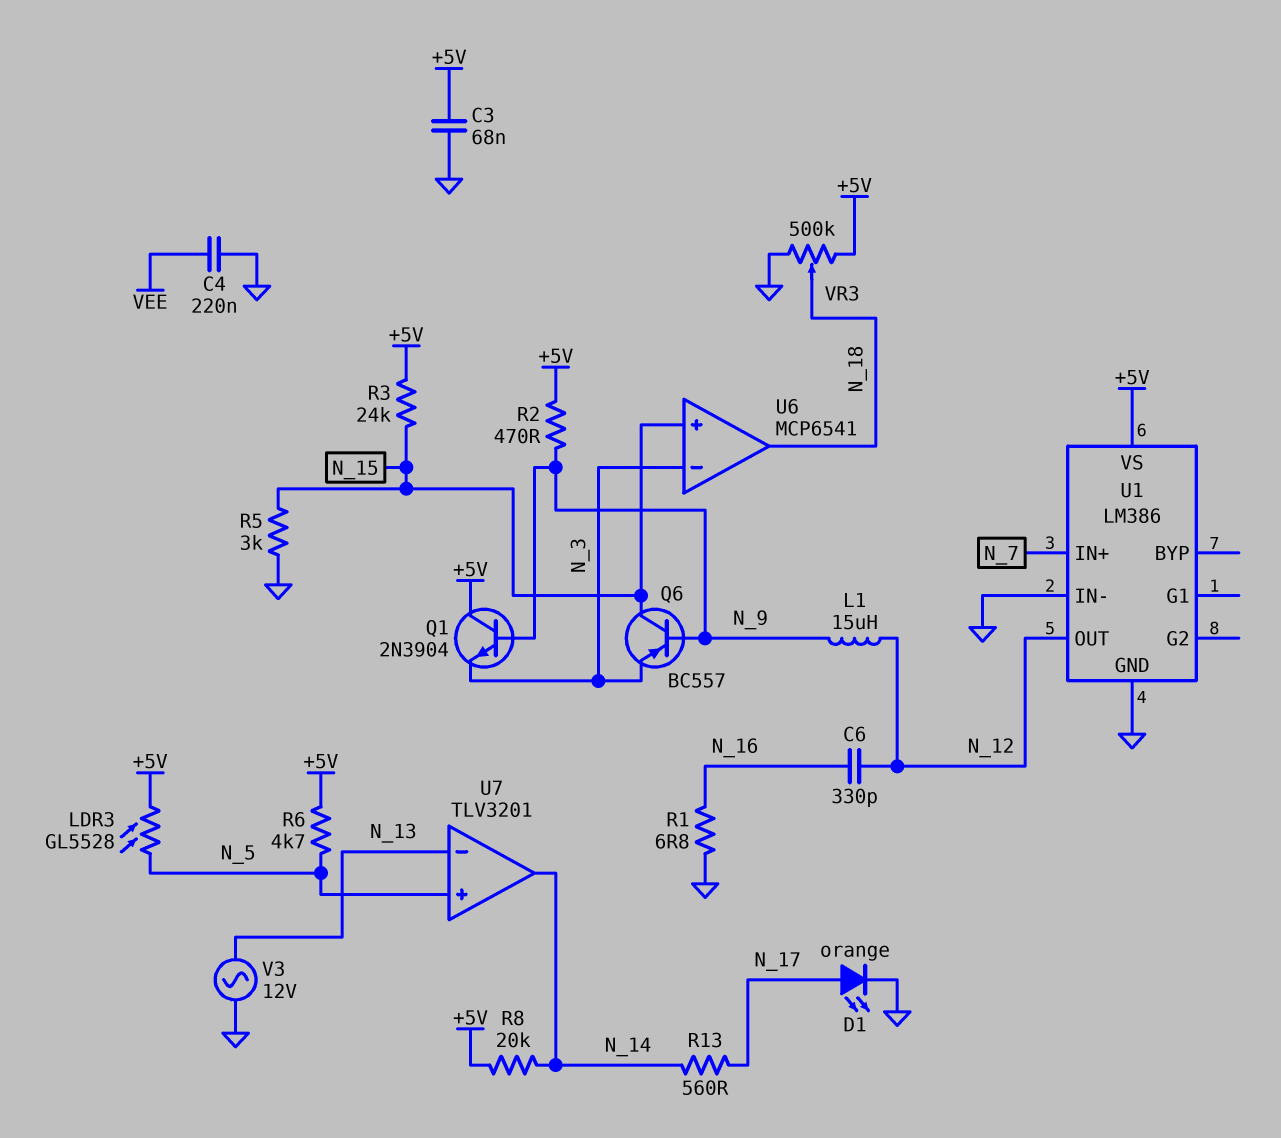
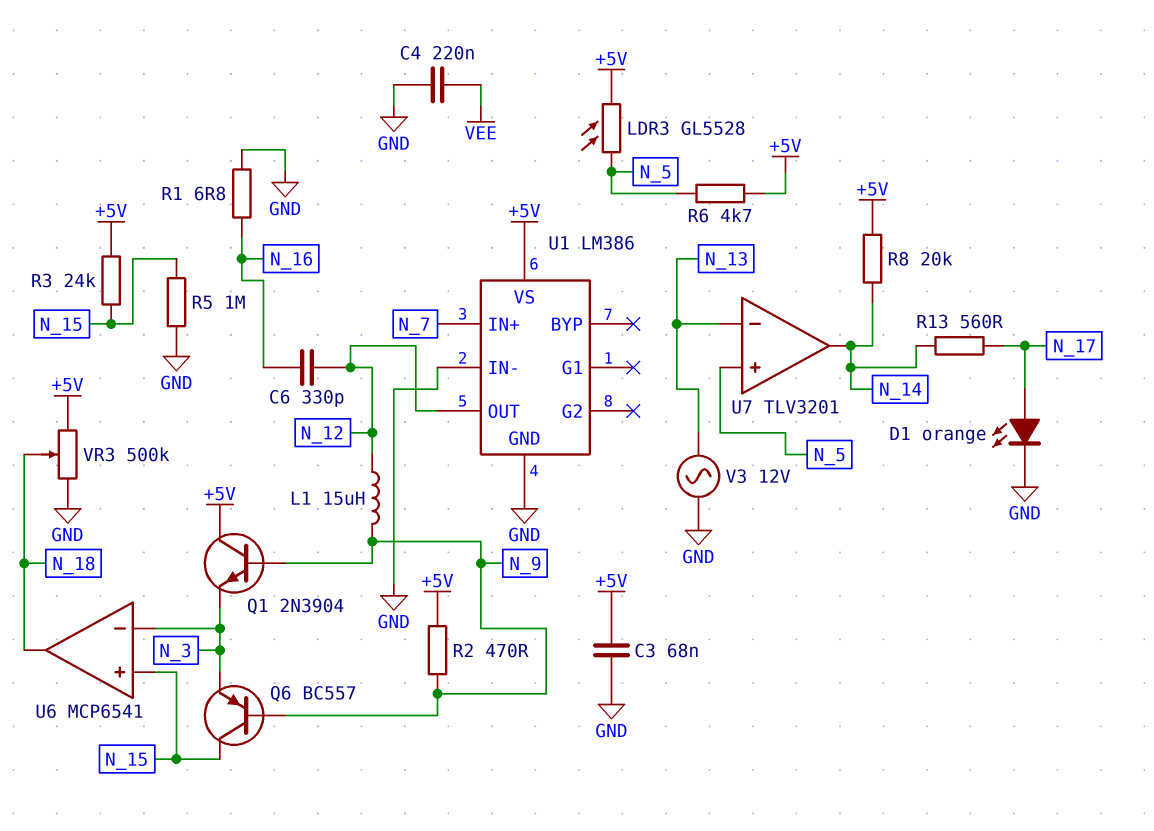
R5: 3k (GND, N_15) -> 1M (GND, N_15)

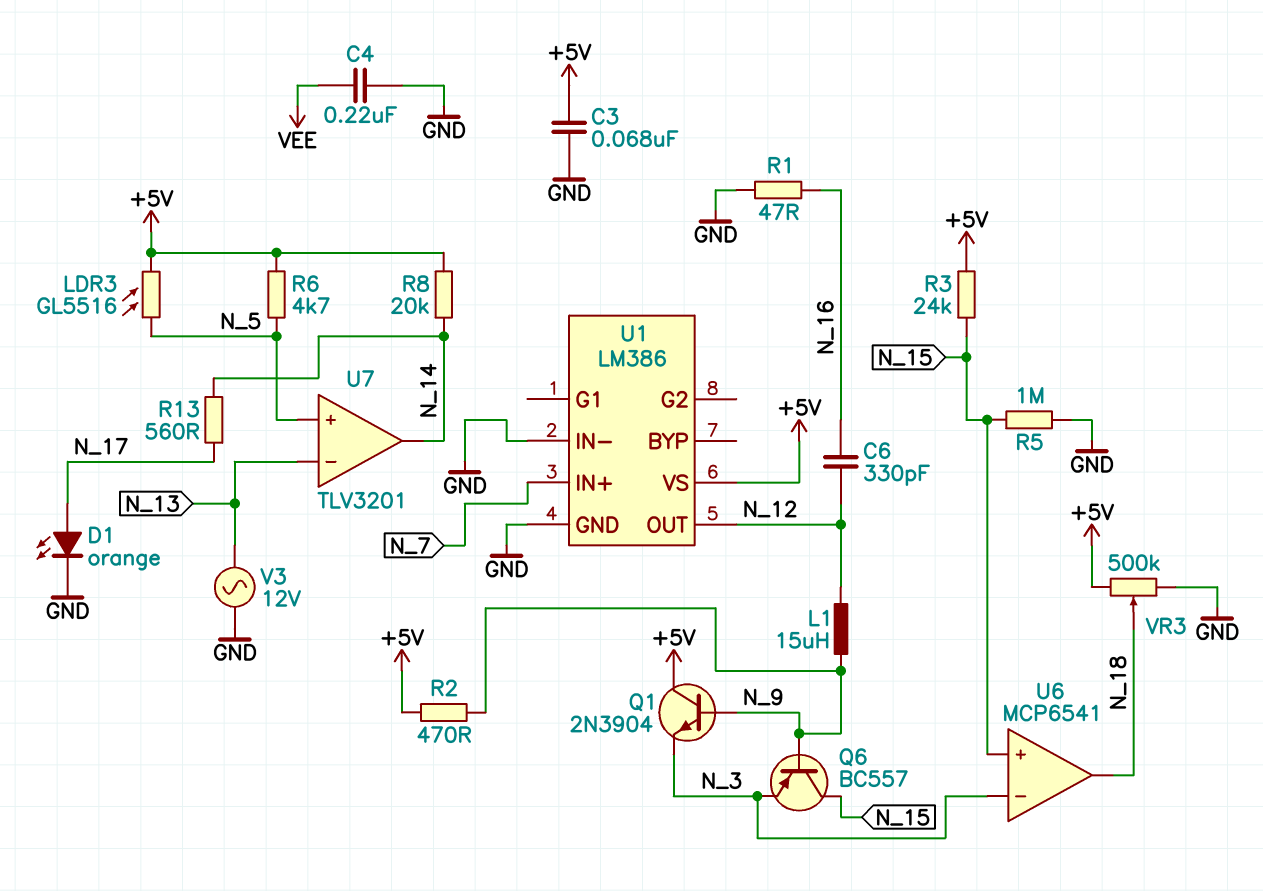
LDR3: GL5528 (+5V, N_5) -> GL5516 (+5V, N_5)
R1: 6.8 (GND, N_16) -> 47 (GND, N_16)

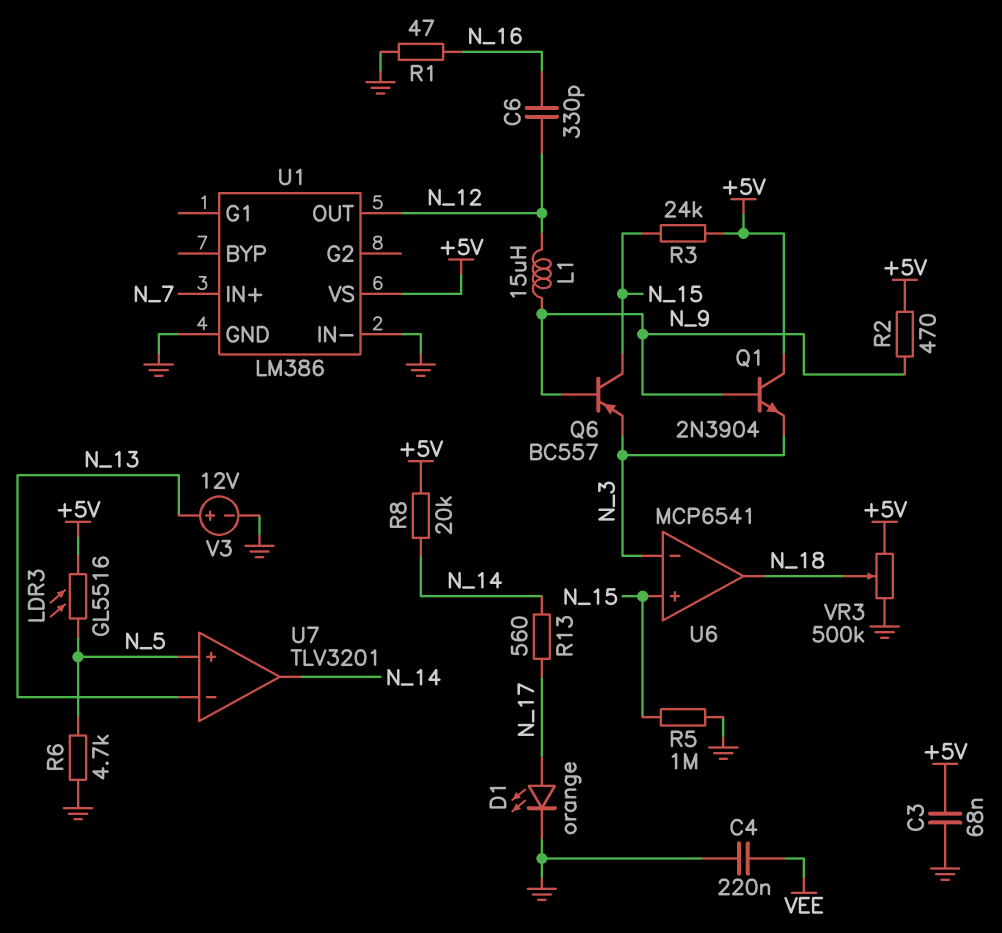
R6: 4.7k (+5V, N_5) -> 4.7k (GND, N_5)
V3: AC 12V (GND, N_13) -> 12V (plus N_13, minus GND)

